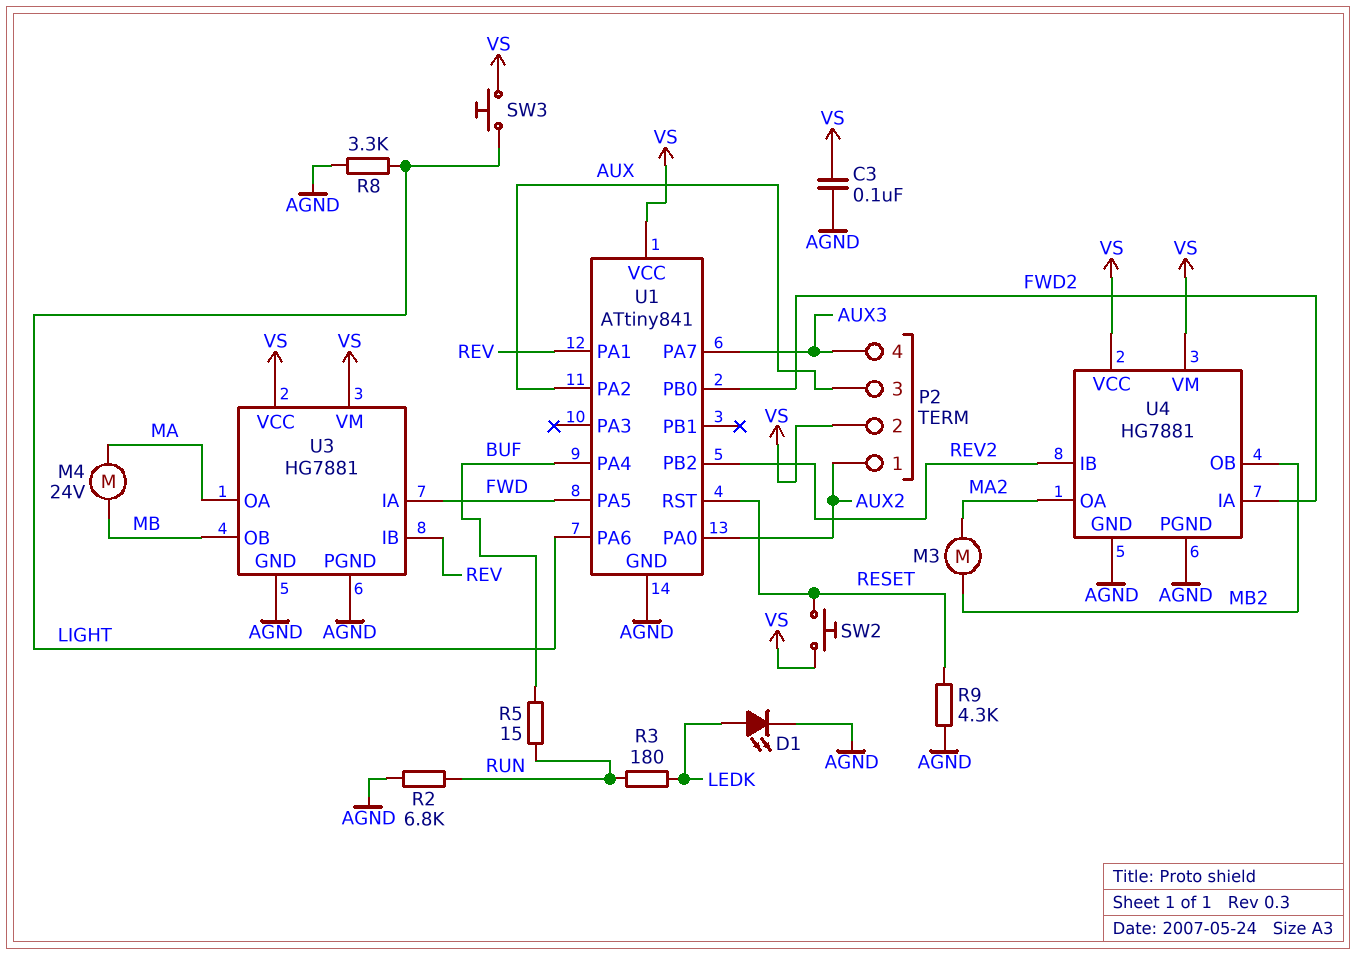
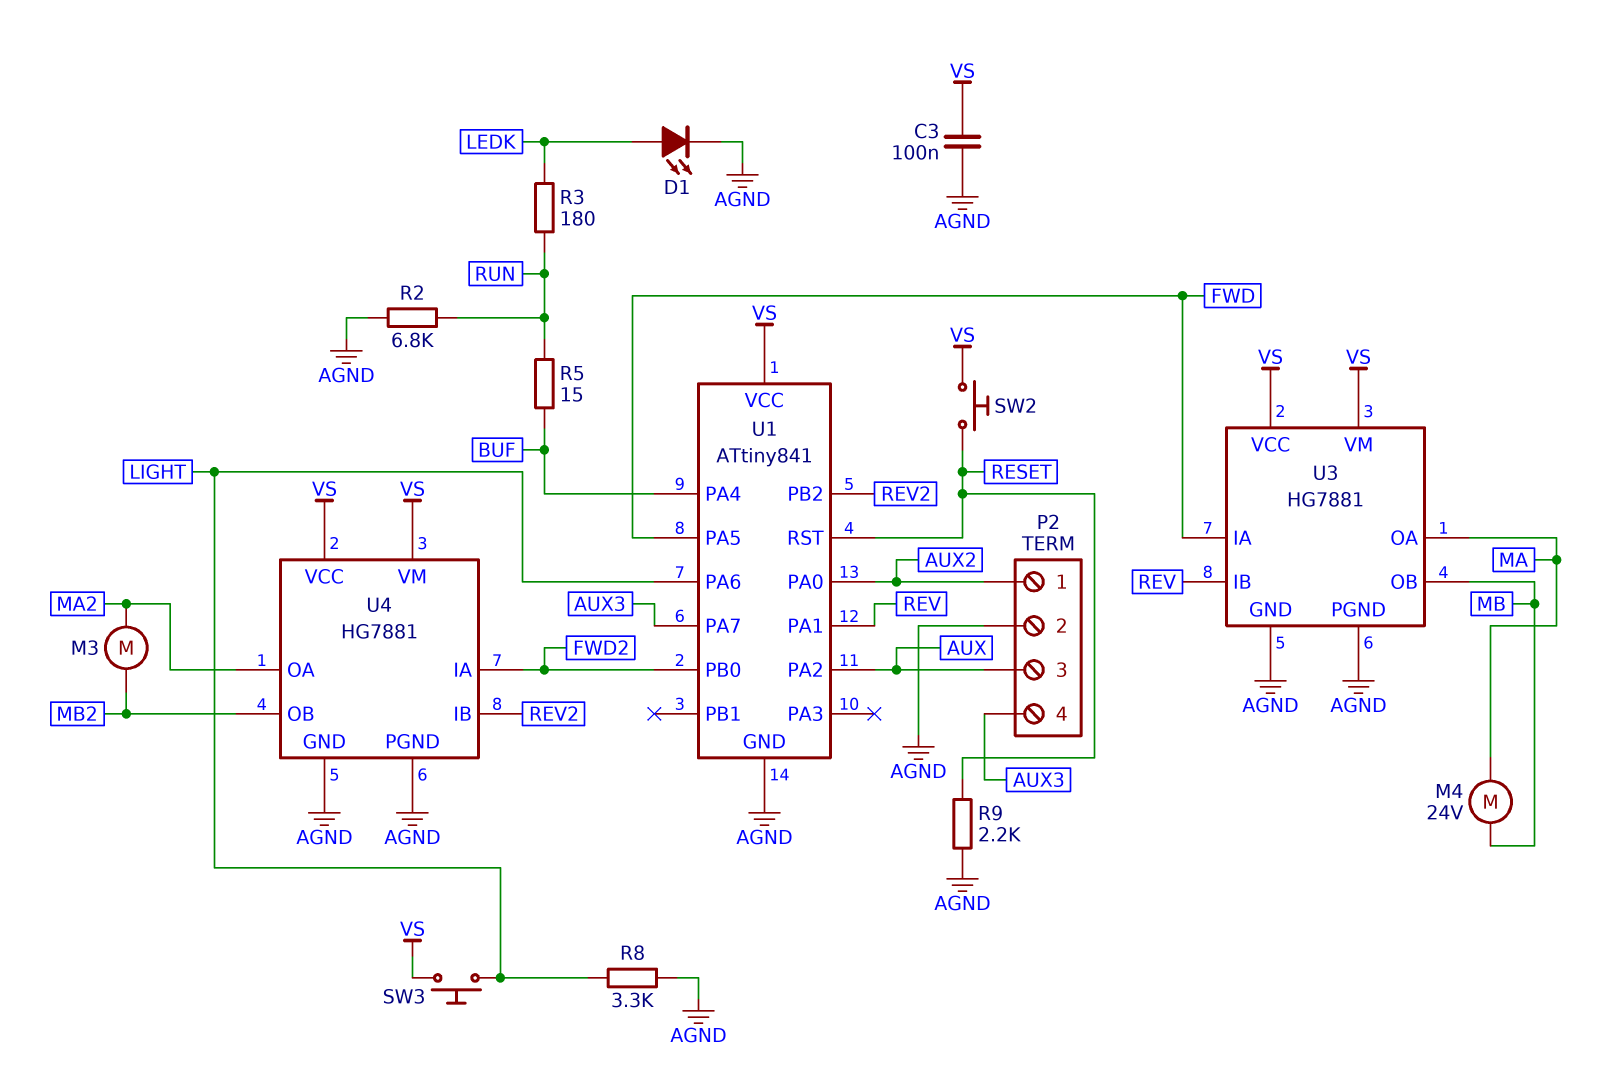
P2 pin 2: VS -> AGND
R9: 4.3k (AGND, RESET) -> 2.2k (AGND, RESET)

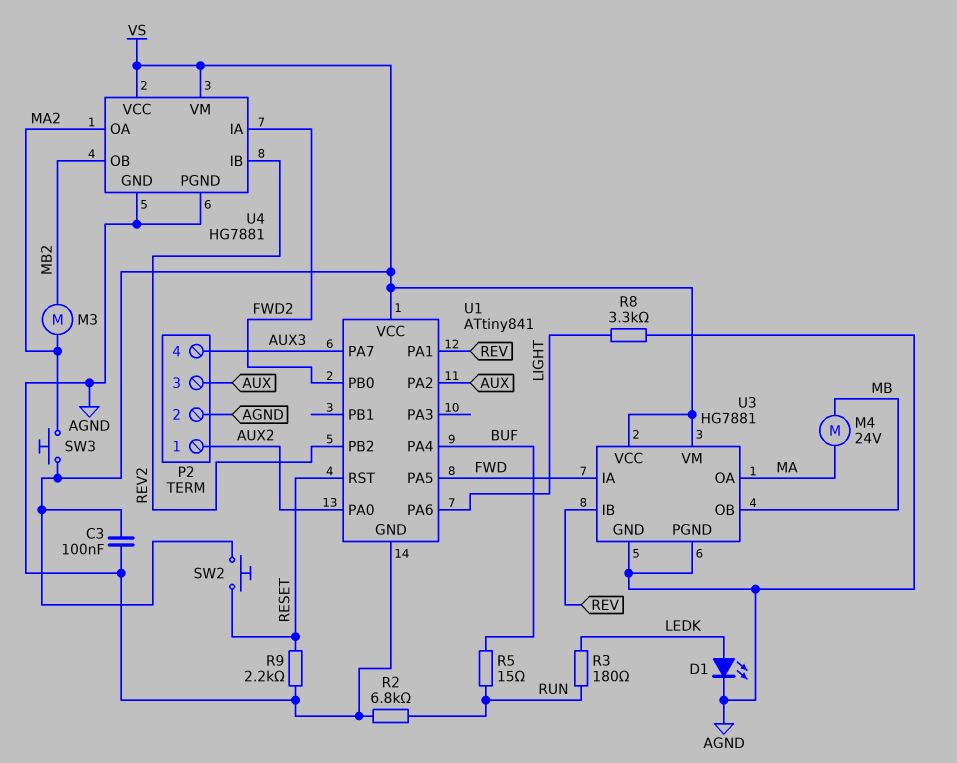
SW3: button (LIGHT, VS) -> button (MA2, VS)

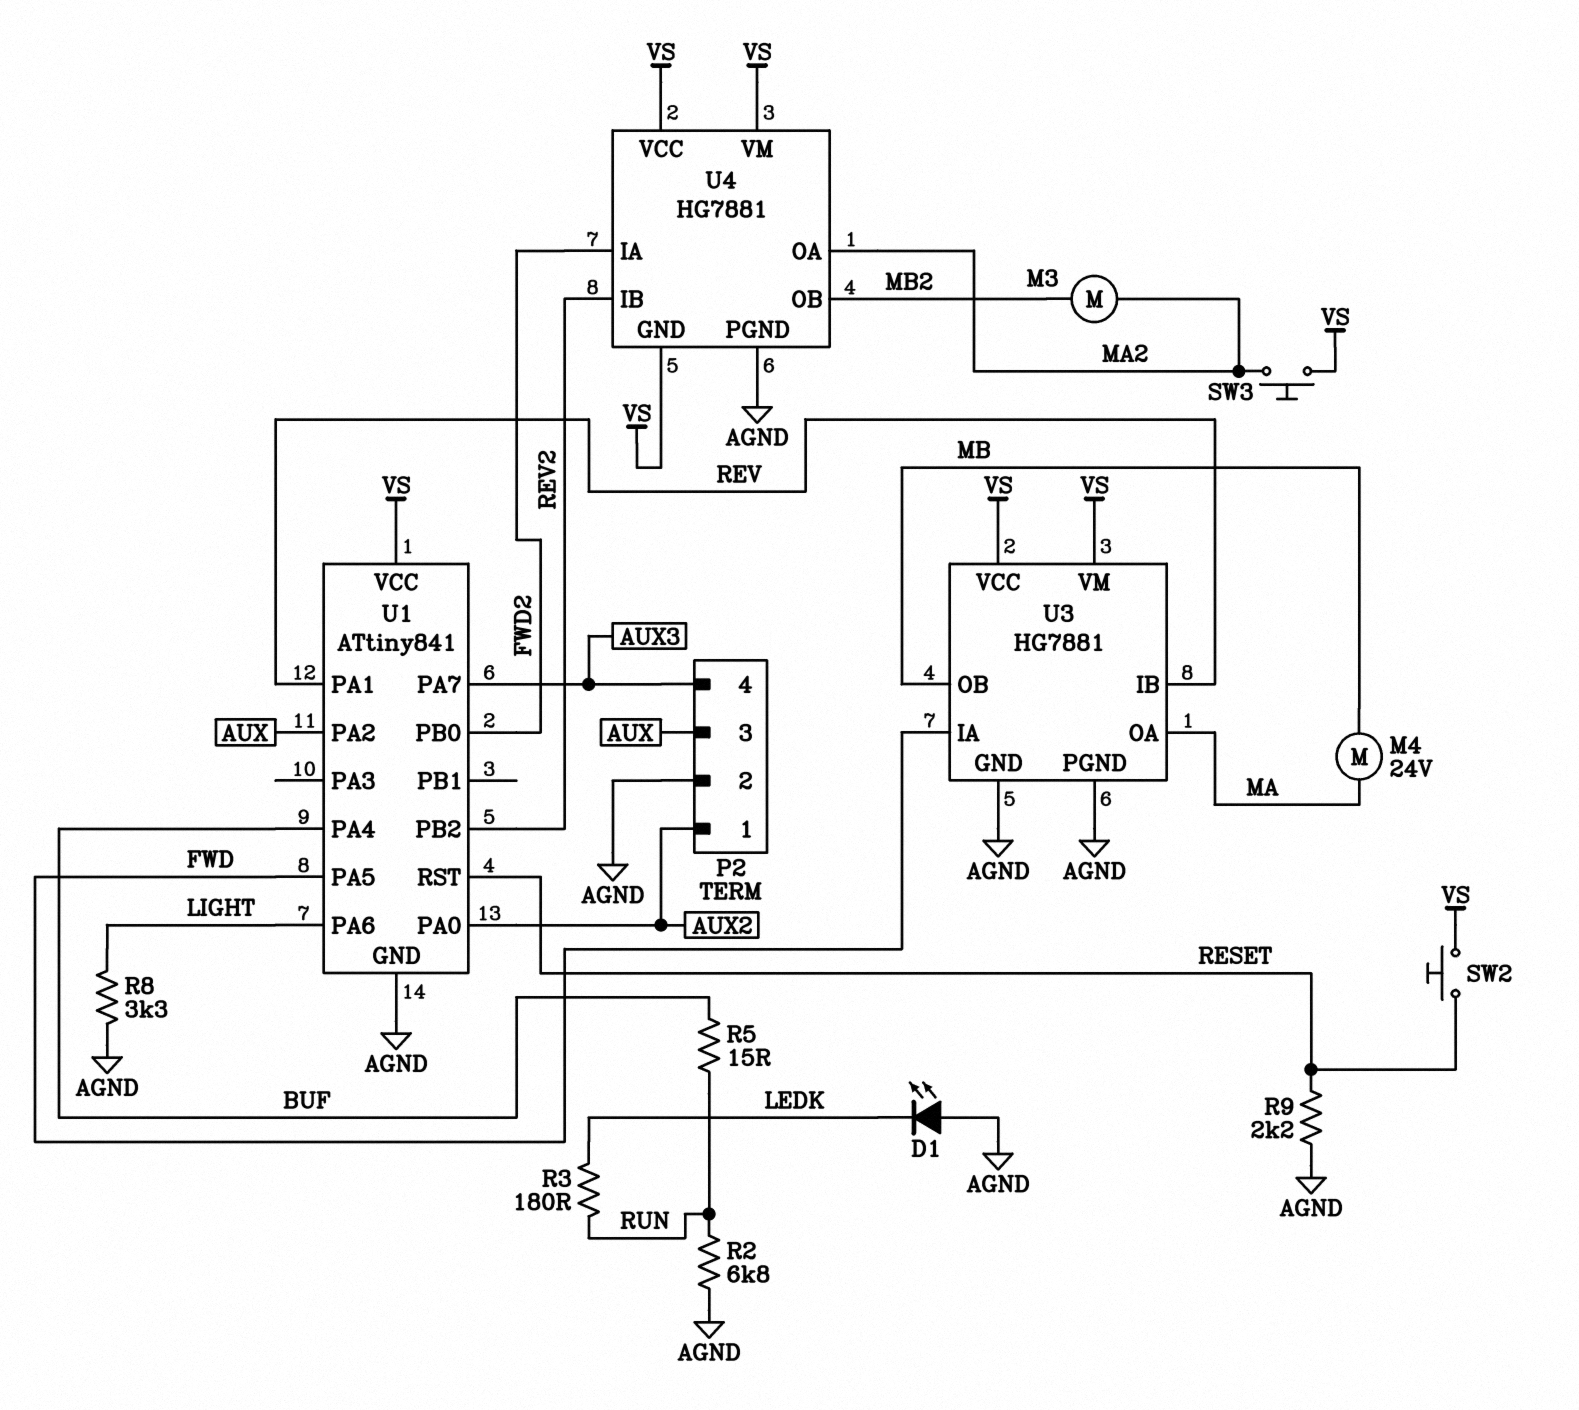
C3: 100nF (AGND, VS) -> none
D1: LED (A LEDK, K AGND) -> LED (A AGND, K LEDK)
U4 pin GND: AGND -> VS

